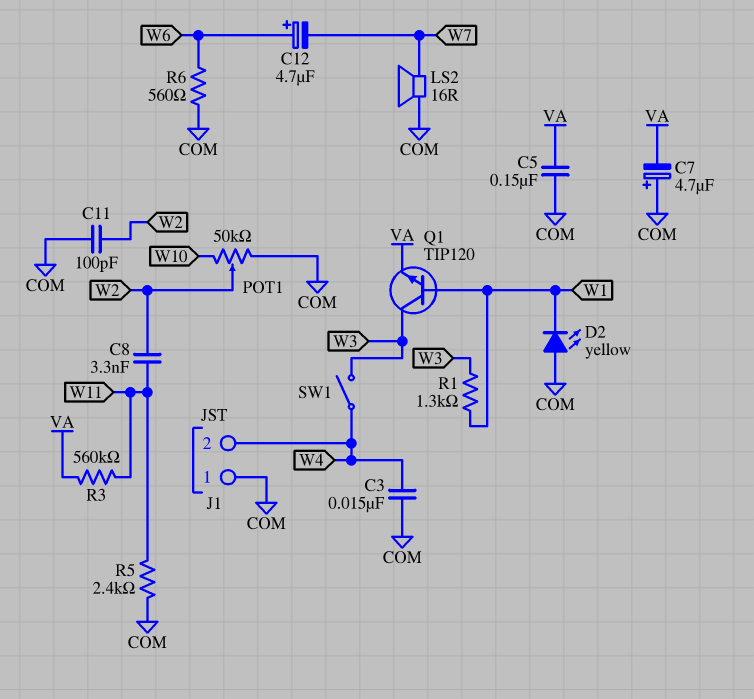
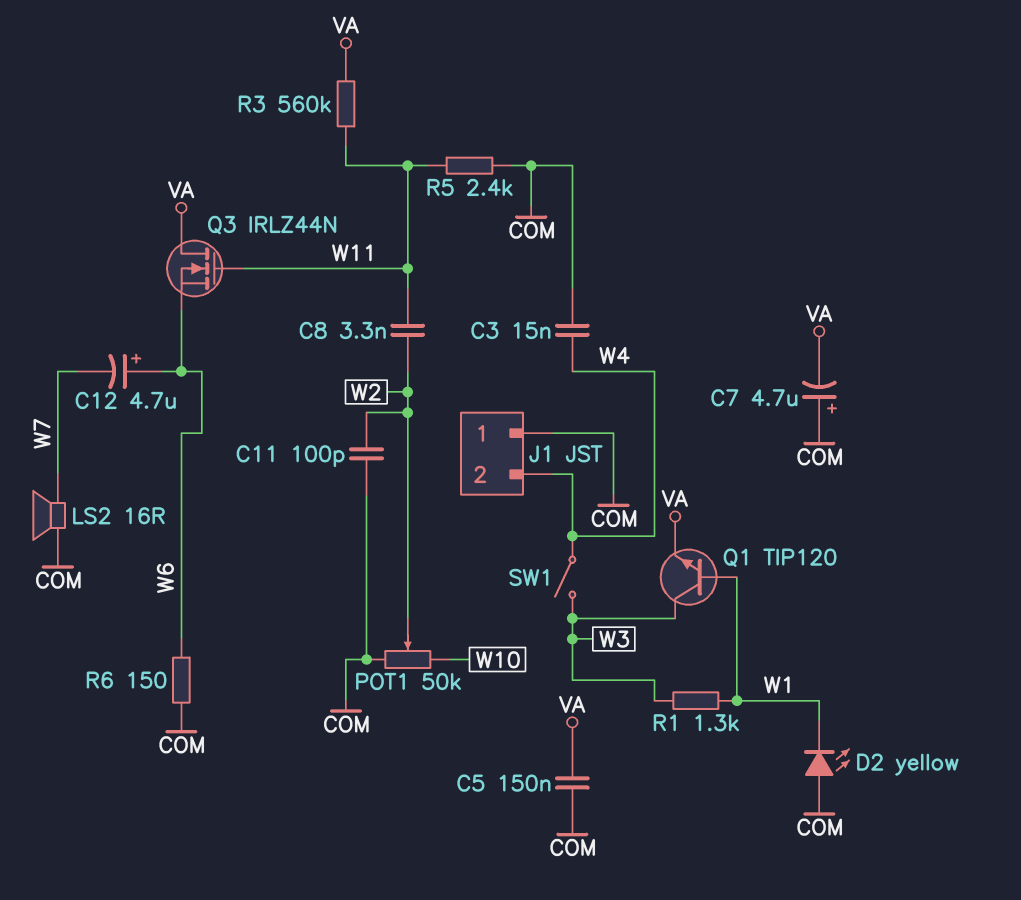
Q3: none -> NMOS IRLZ44N (G W11, D VA, S W6)
R6: 560 (COM, W6) -> 150 (COM, W6)

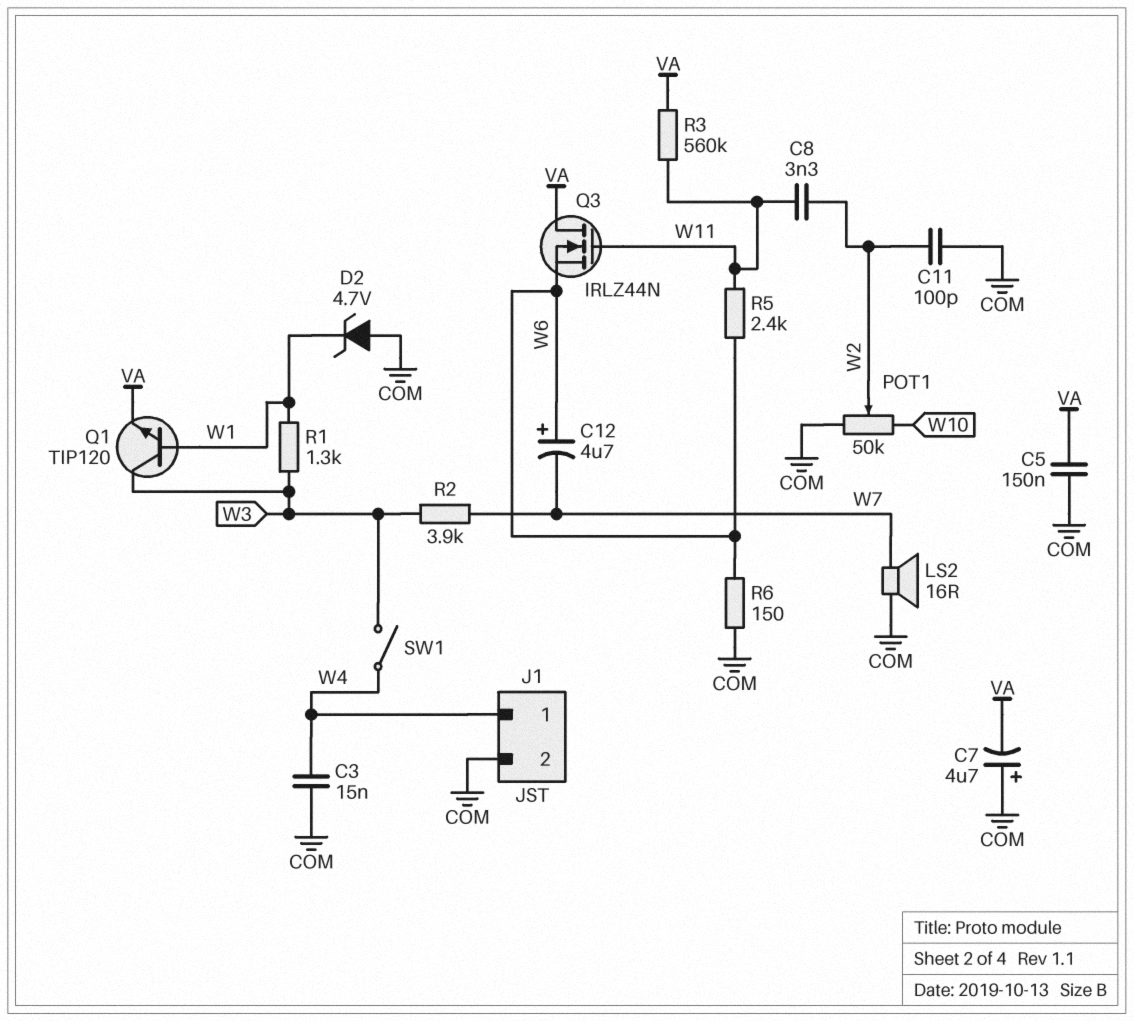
D2: LED yellow (A COM, K W1) -> zener 4.7V (A COM, K W1)
J1 pin 1: COM -> W4
J1 pin 2: W4 -> COM
R2: none -> 3.9k (W3, W7)
R5: 2.4k (COM, W11) -> 2.4k (W6, W11)

